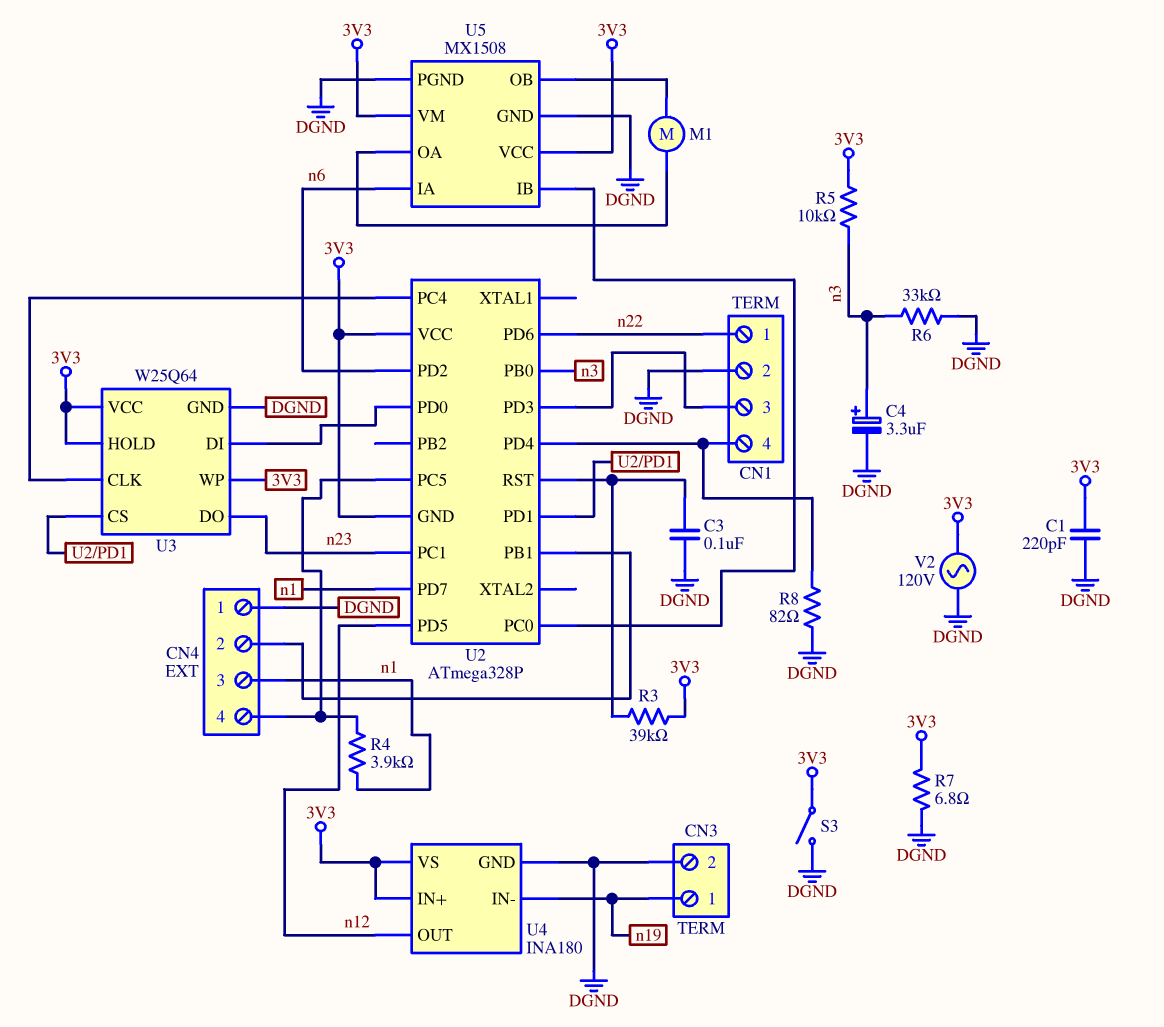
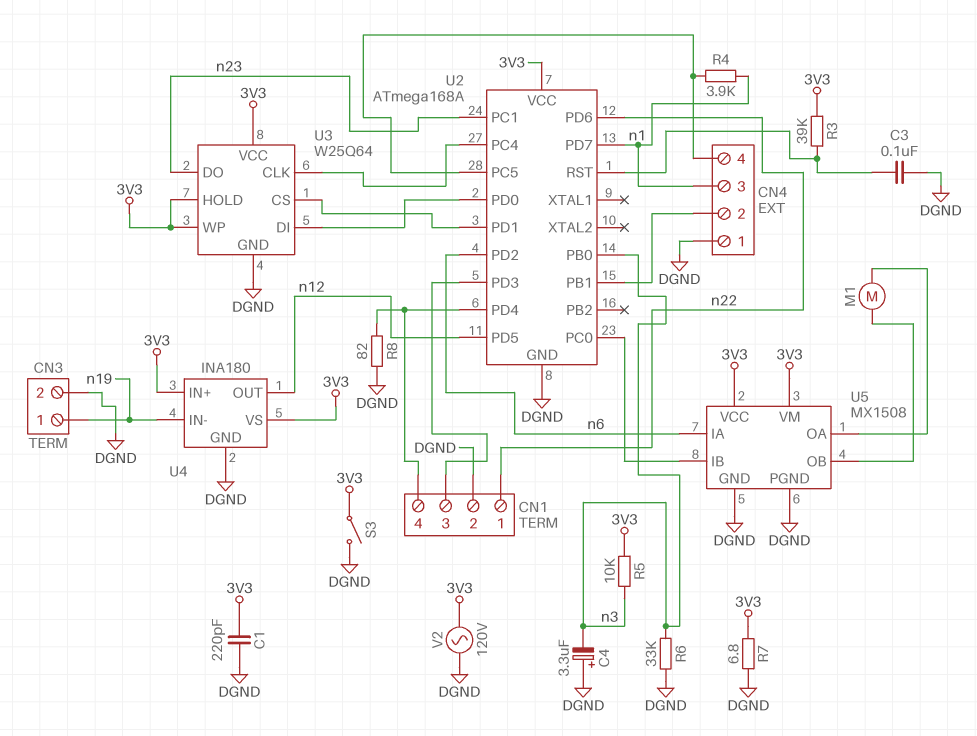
C4: 3.3uF (plus n3, minus DGND) -> 3.3uF (plus DGND, minus n3)
U2: ATmega328P -> ATmega168A
U2 pin GND: 3V3 -> DGND

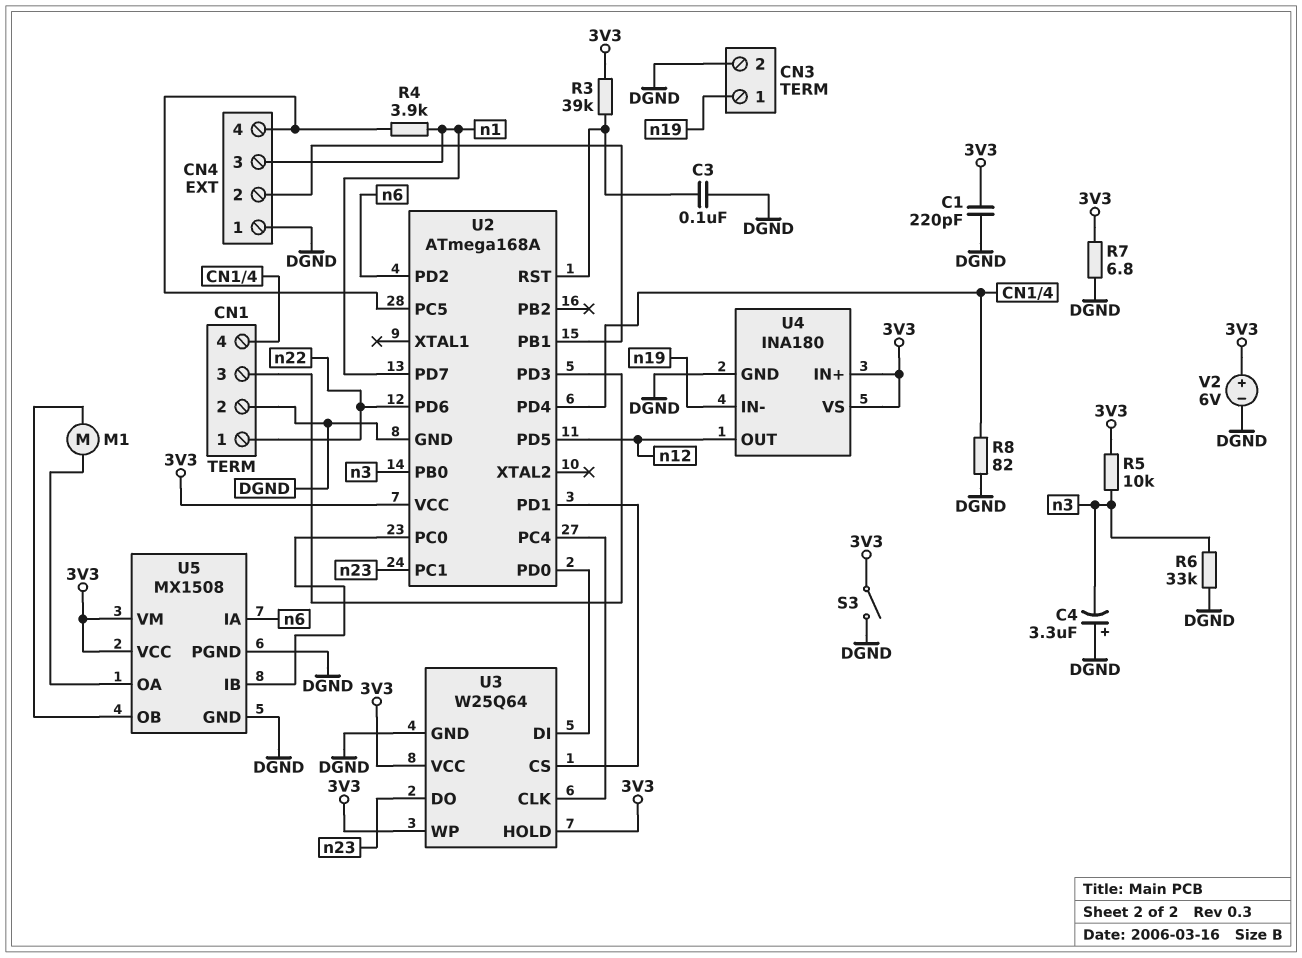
V2: AC 120V (3V3, DGND) -> 6V (plus 3V3, minus DGND)

